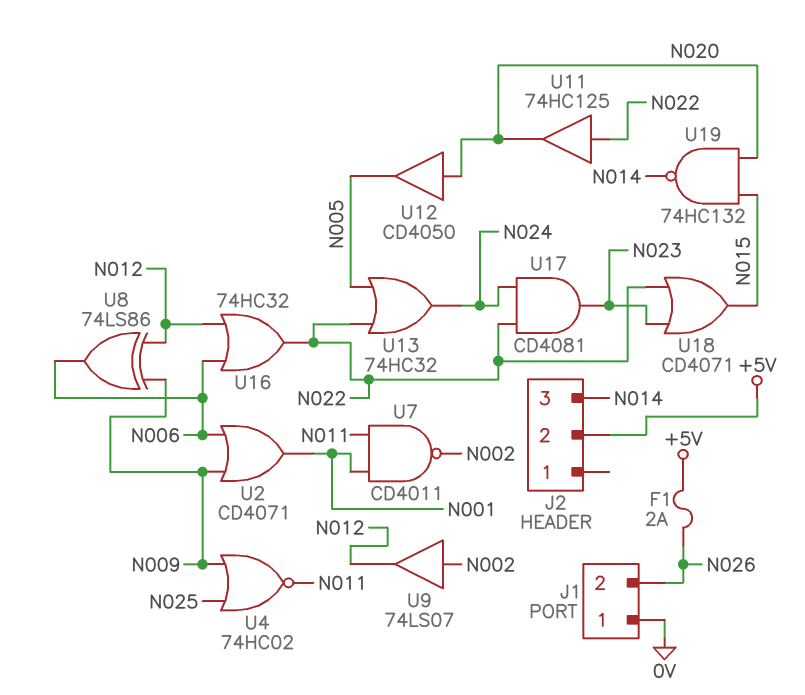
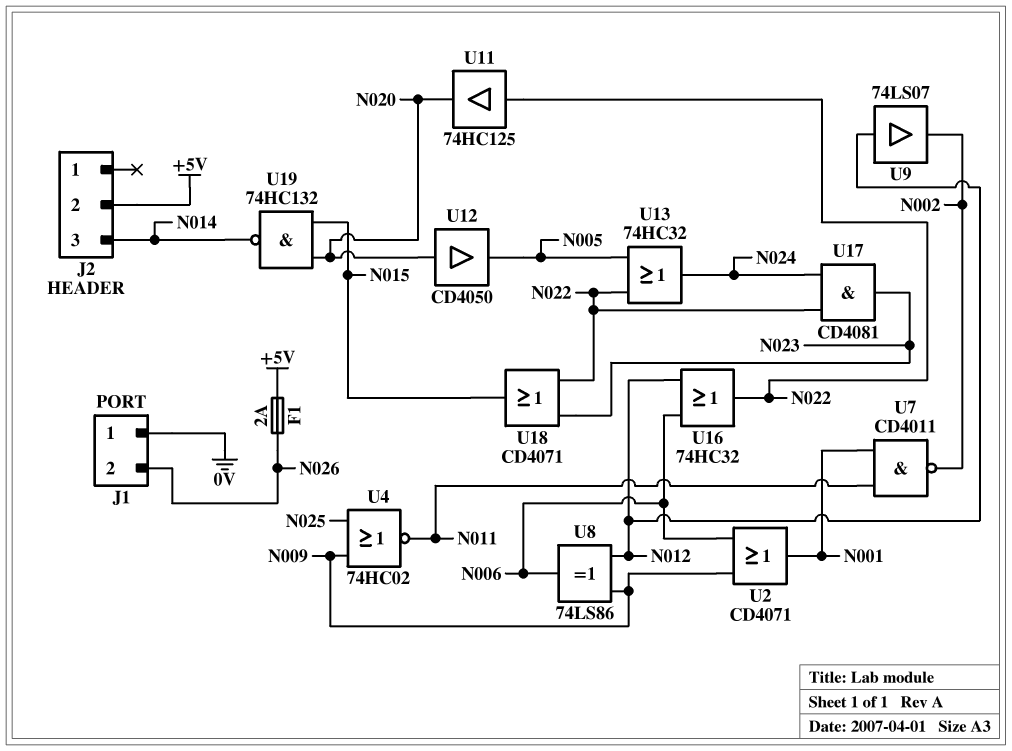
U9: buffer 74LS07 (in N002, out N012) -> buffer 74LS07 (in N012, out N002)

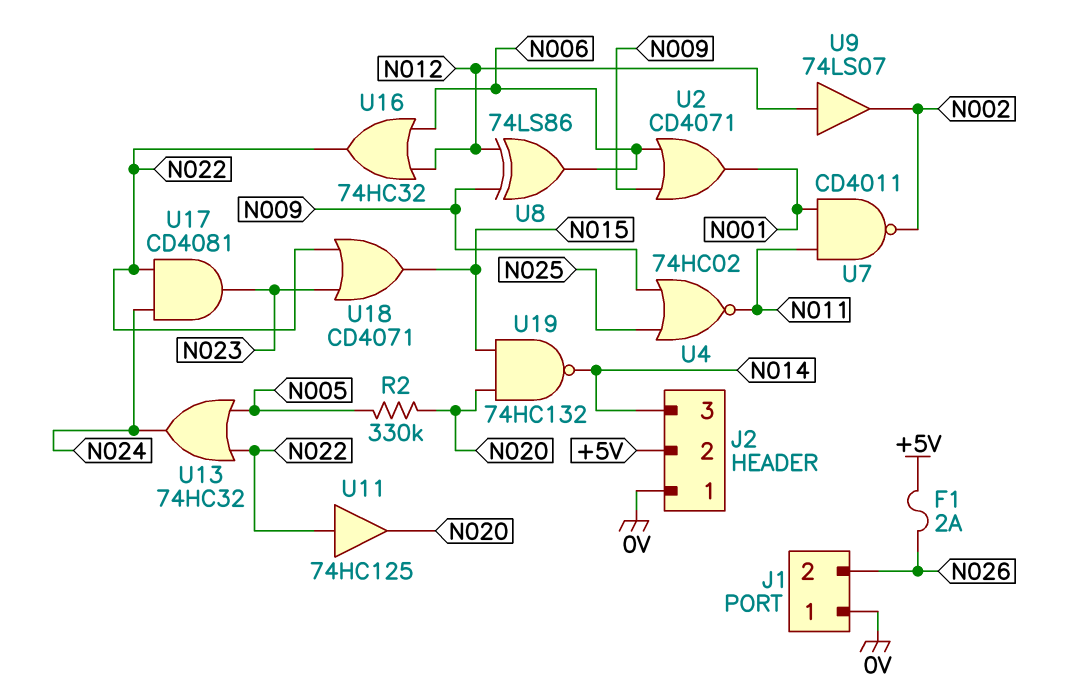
J2 pin 1: none -> 0V
R2: none -> 330k (N005, N020)
U12: buffer CD4050 (in N020, out N005) -> none

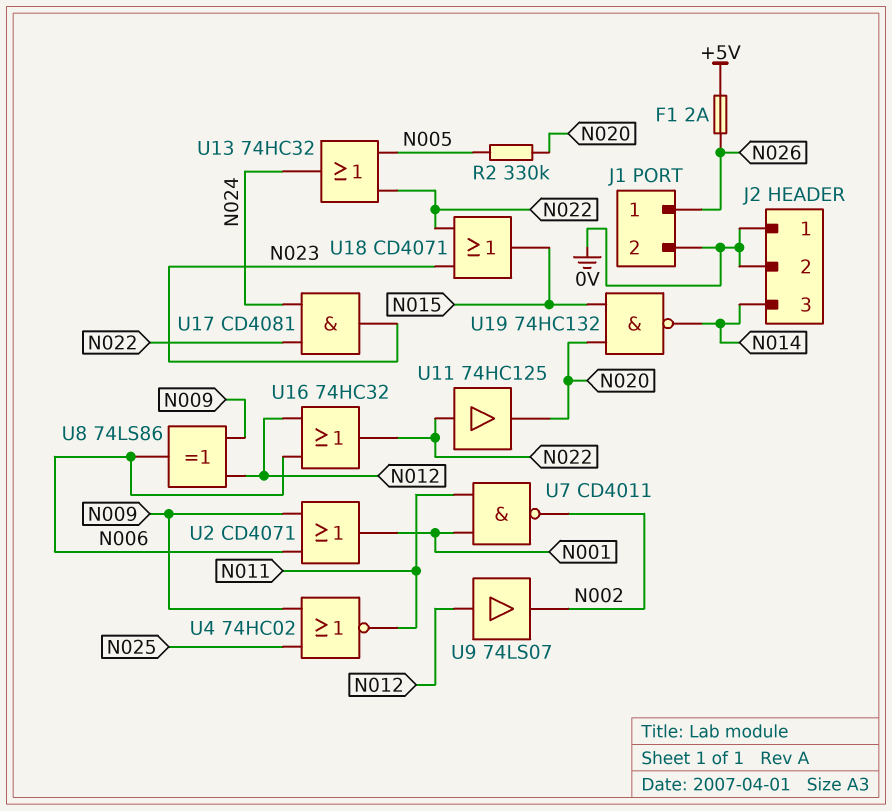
J1 pin 1: 0V -> N026
J1 pin 2: N026 -> 0V
J2 pin 2: +5V -> 0V

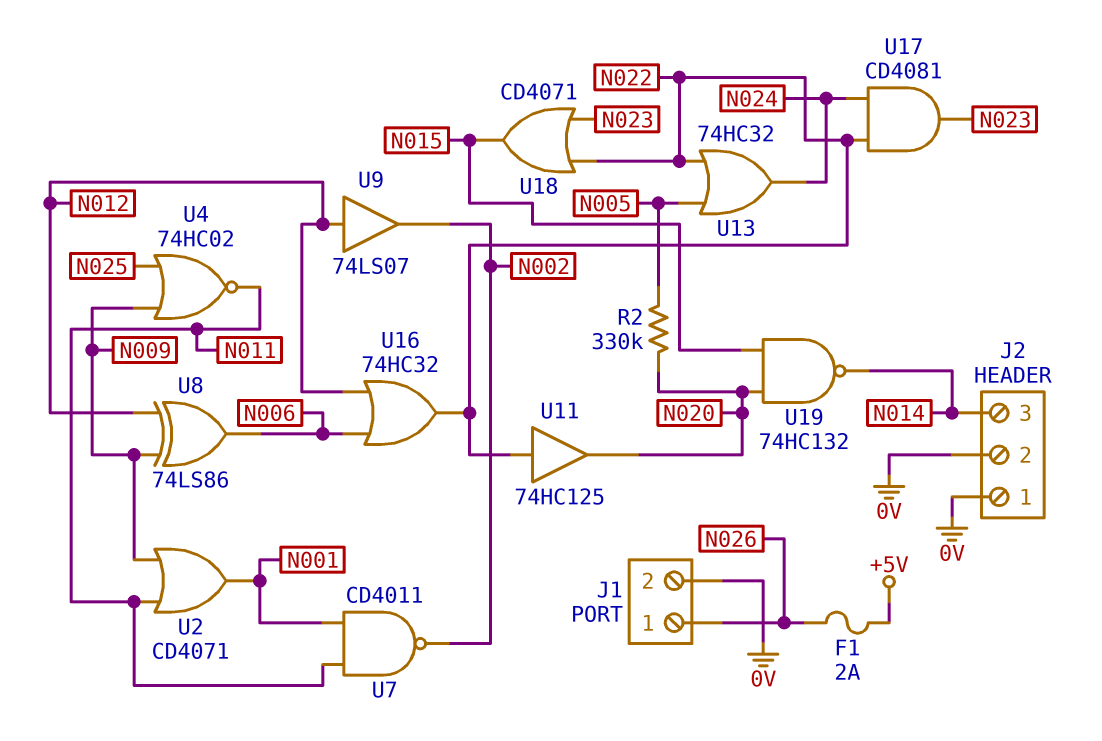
U2: OR CD4071 (in N006, in N009, out N001) -> OR CD4071 (in N009, in N011, out N001)

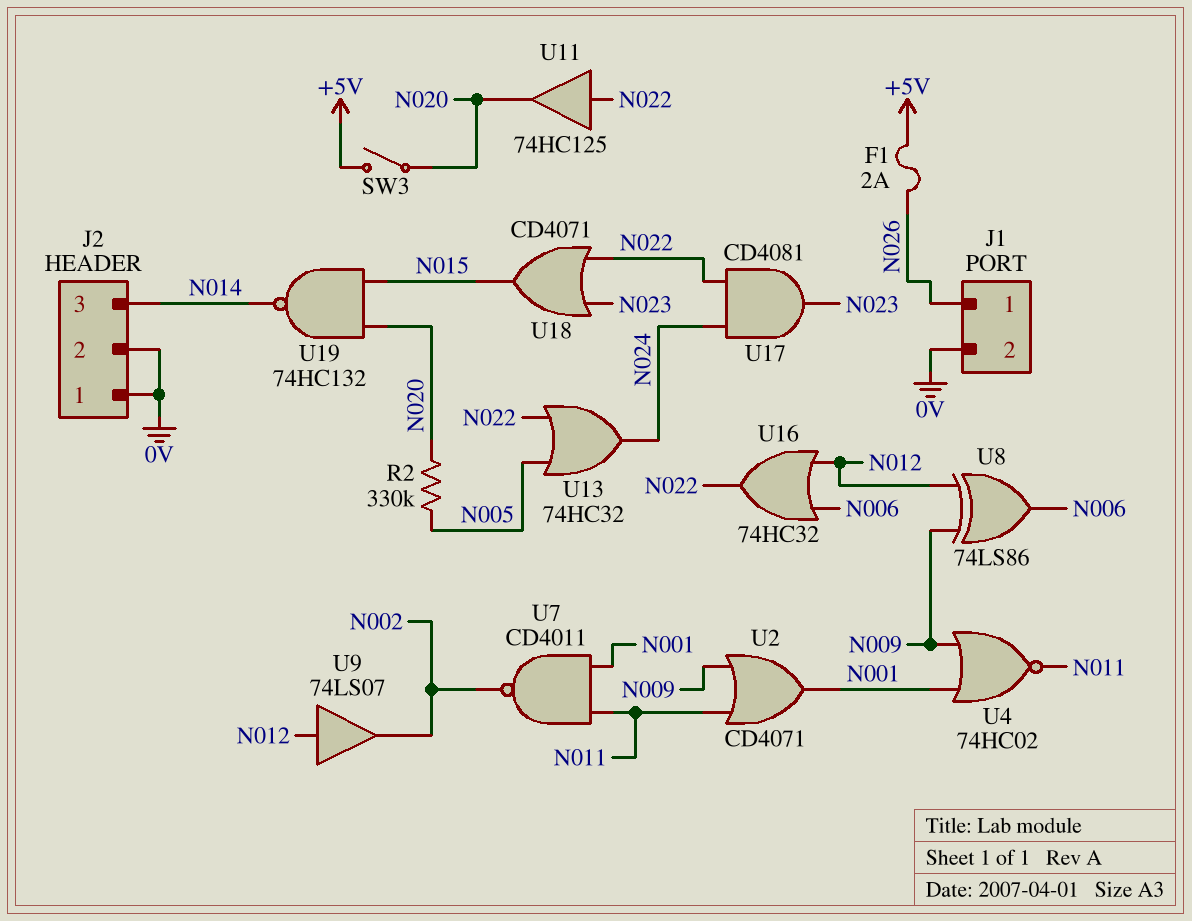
SW3: none -> switch (+5V, N020)
U4: NOR 74HC02 (in N009, in N025, out N011) -> NOR 74HC02 (in N001, in N009, out N011)

